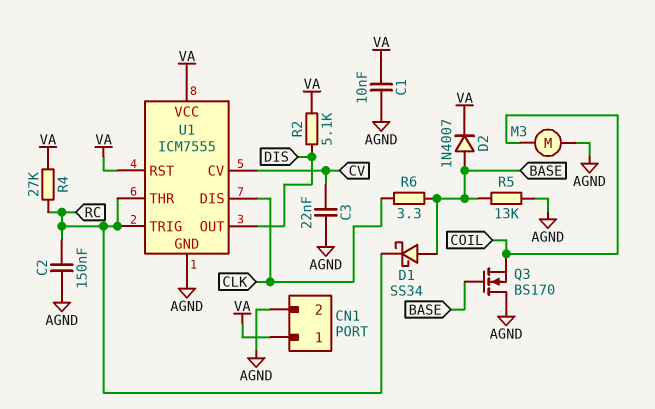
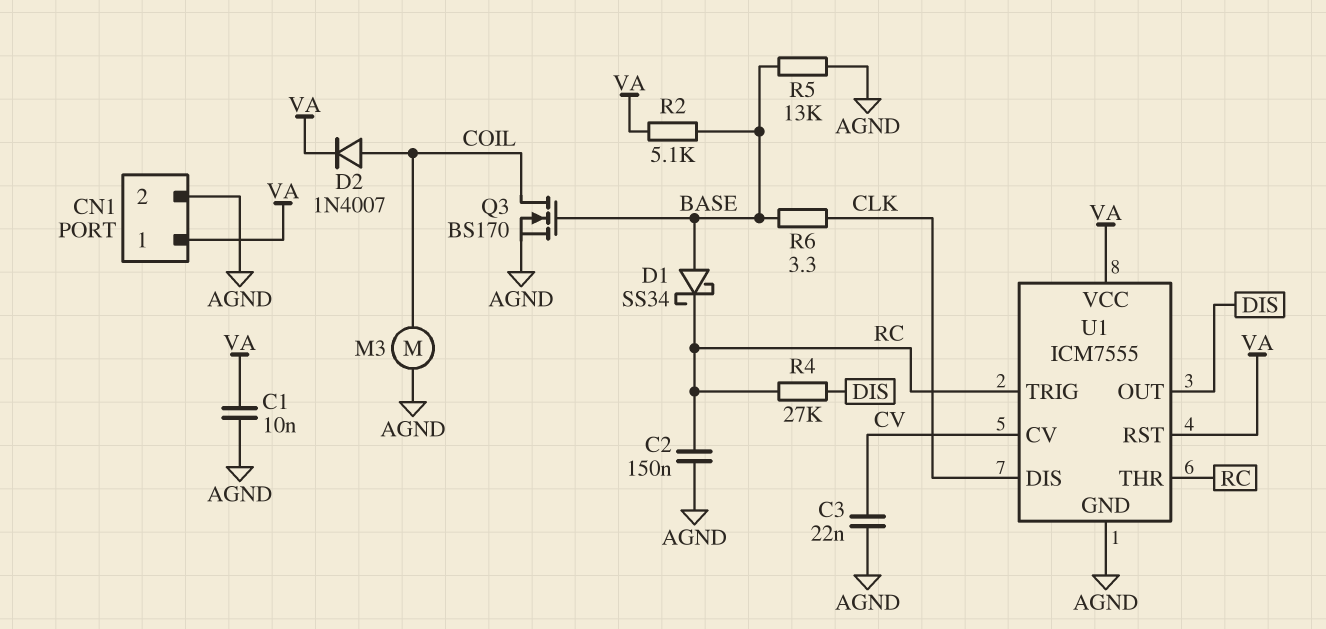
D2: diode 1N4007 (A BASE, K VA) -> diode 1N4007 (A COIL, K VA)
Q3: NMOS BS170 (G BASE, D AGND, S COIL) -> NMOS BS170 (G BASE, D COIL, S AGND)
R2: 5.1k (DIS, VA) -> 5.1k (BASE, VA)
R4: 27k (RC, VA) -> 27k (DIS, RC)

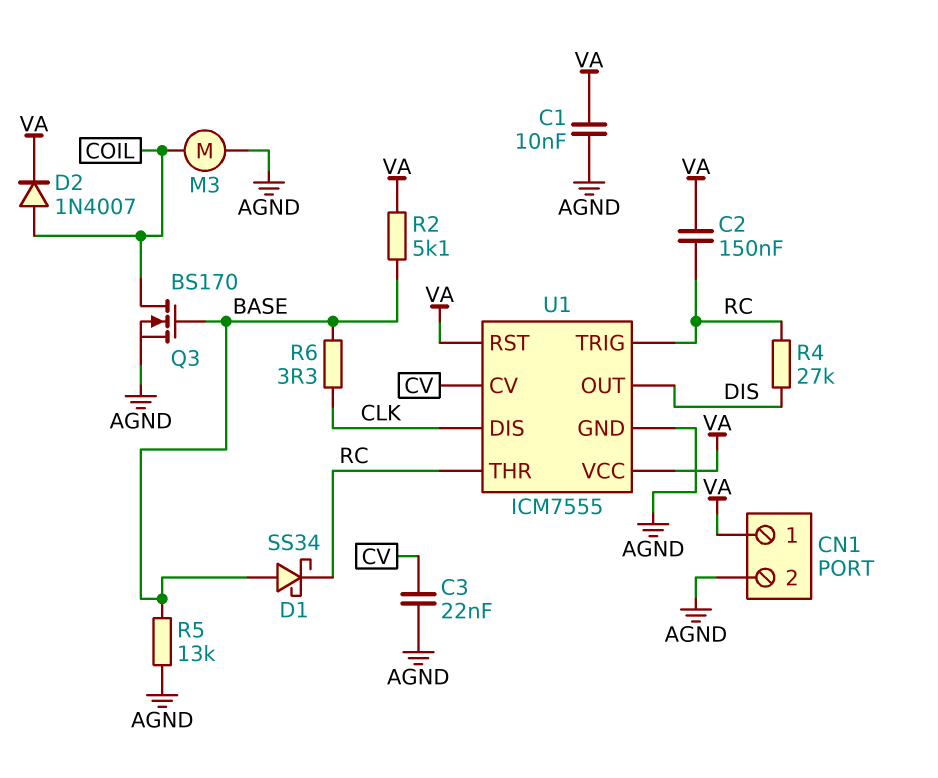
C2: 150nF (AGND, RC) -> 150nF (RC, VA)

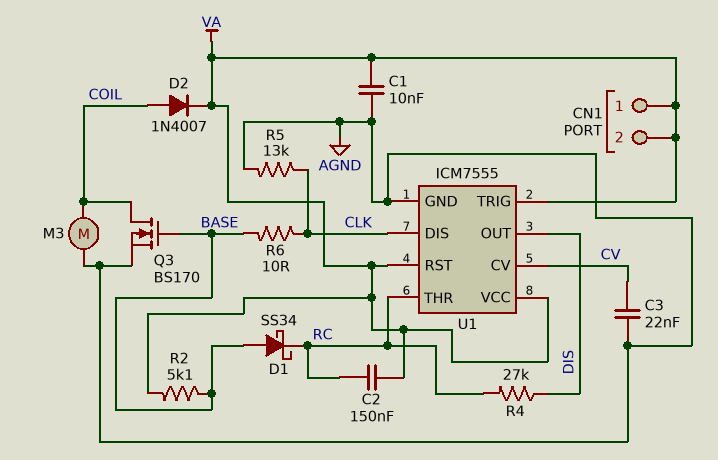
CN1 pin 2: AGND -> VA
R5: 13k (AGND, BASE) -> 13k (AGND, CLK)
R6: 3.3 (BASE, CLK) -> 10 (BASE, CLK)
U1 pin TRIG: RC -> VA

